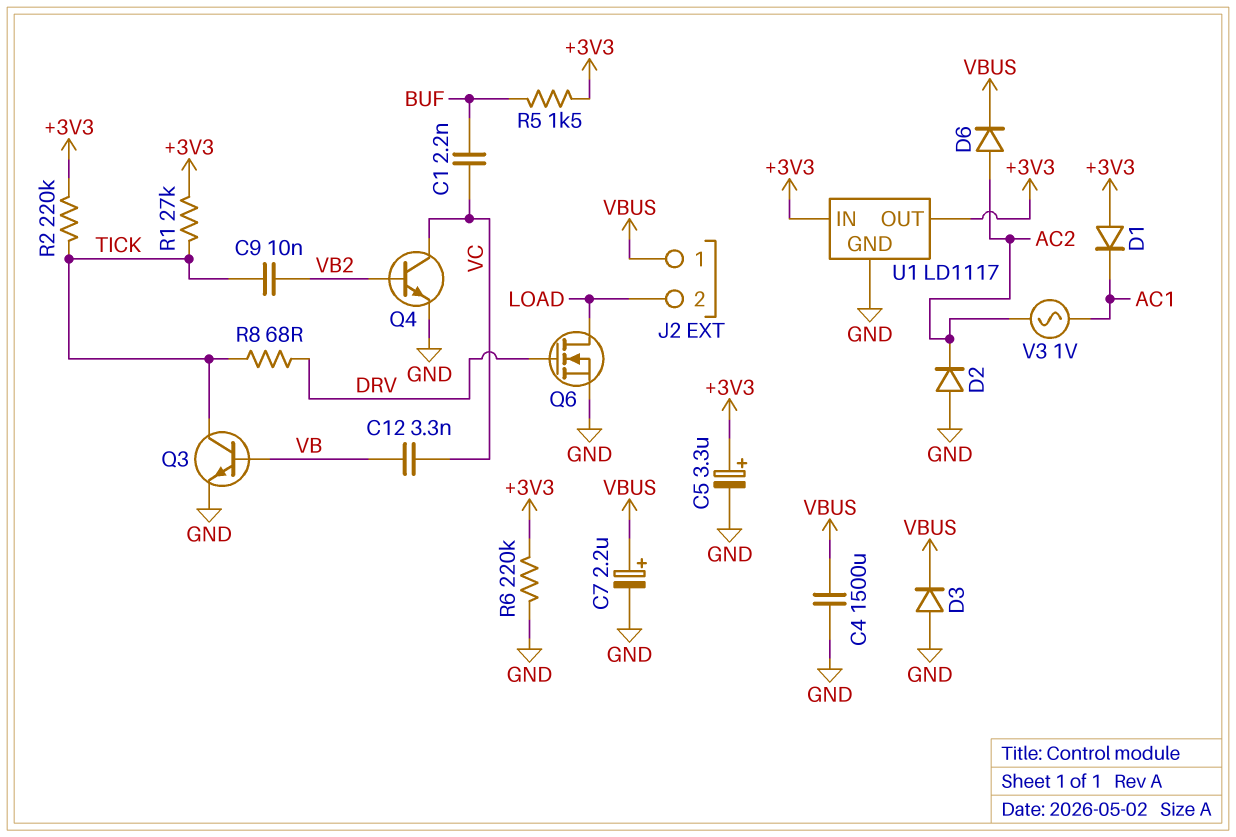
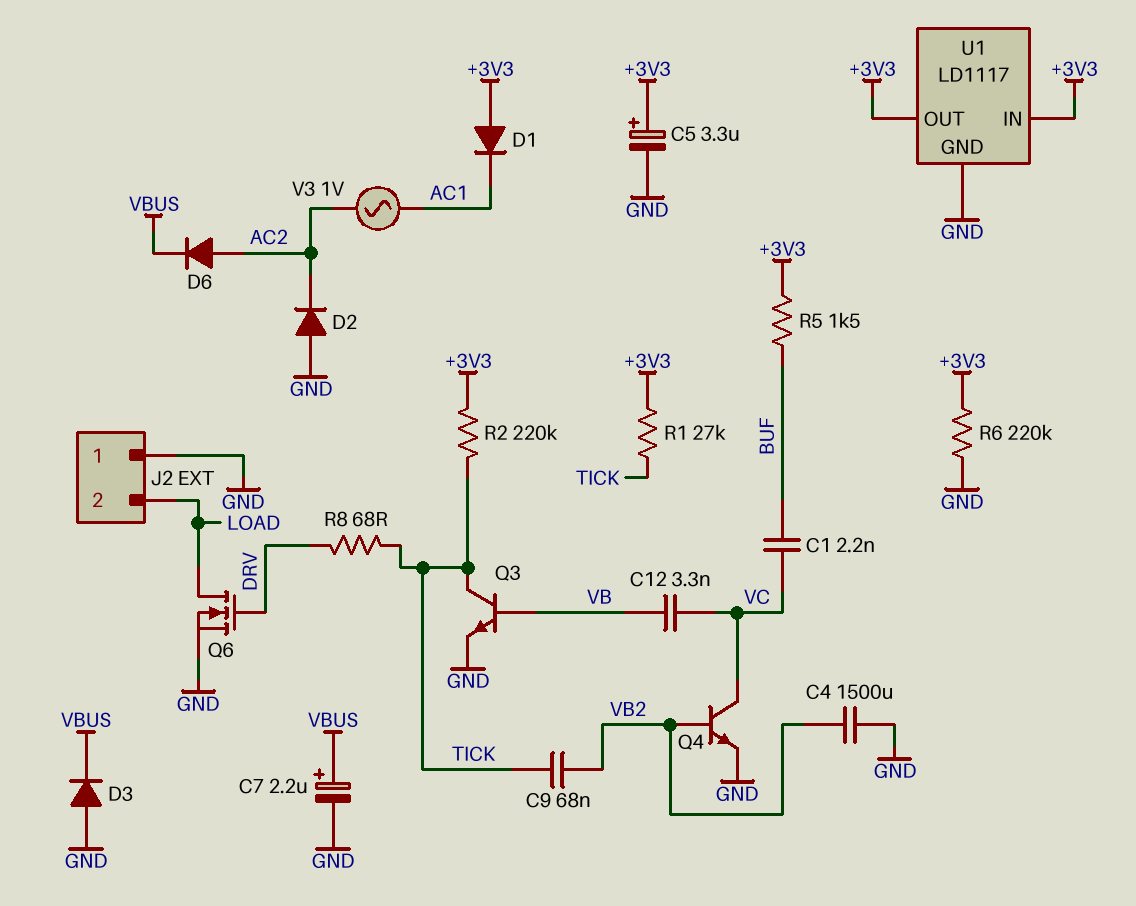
C4: 1500uF (GND, VBUS) -> 1500uF (GND, VB2)
C9: 10nF (TICK, VB2) -> 68nF (TICK, VB2)
J2 pin 1: VBUS -> GND

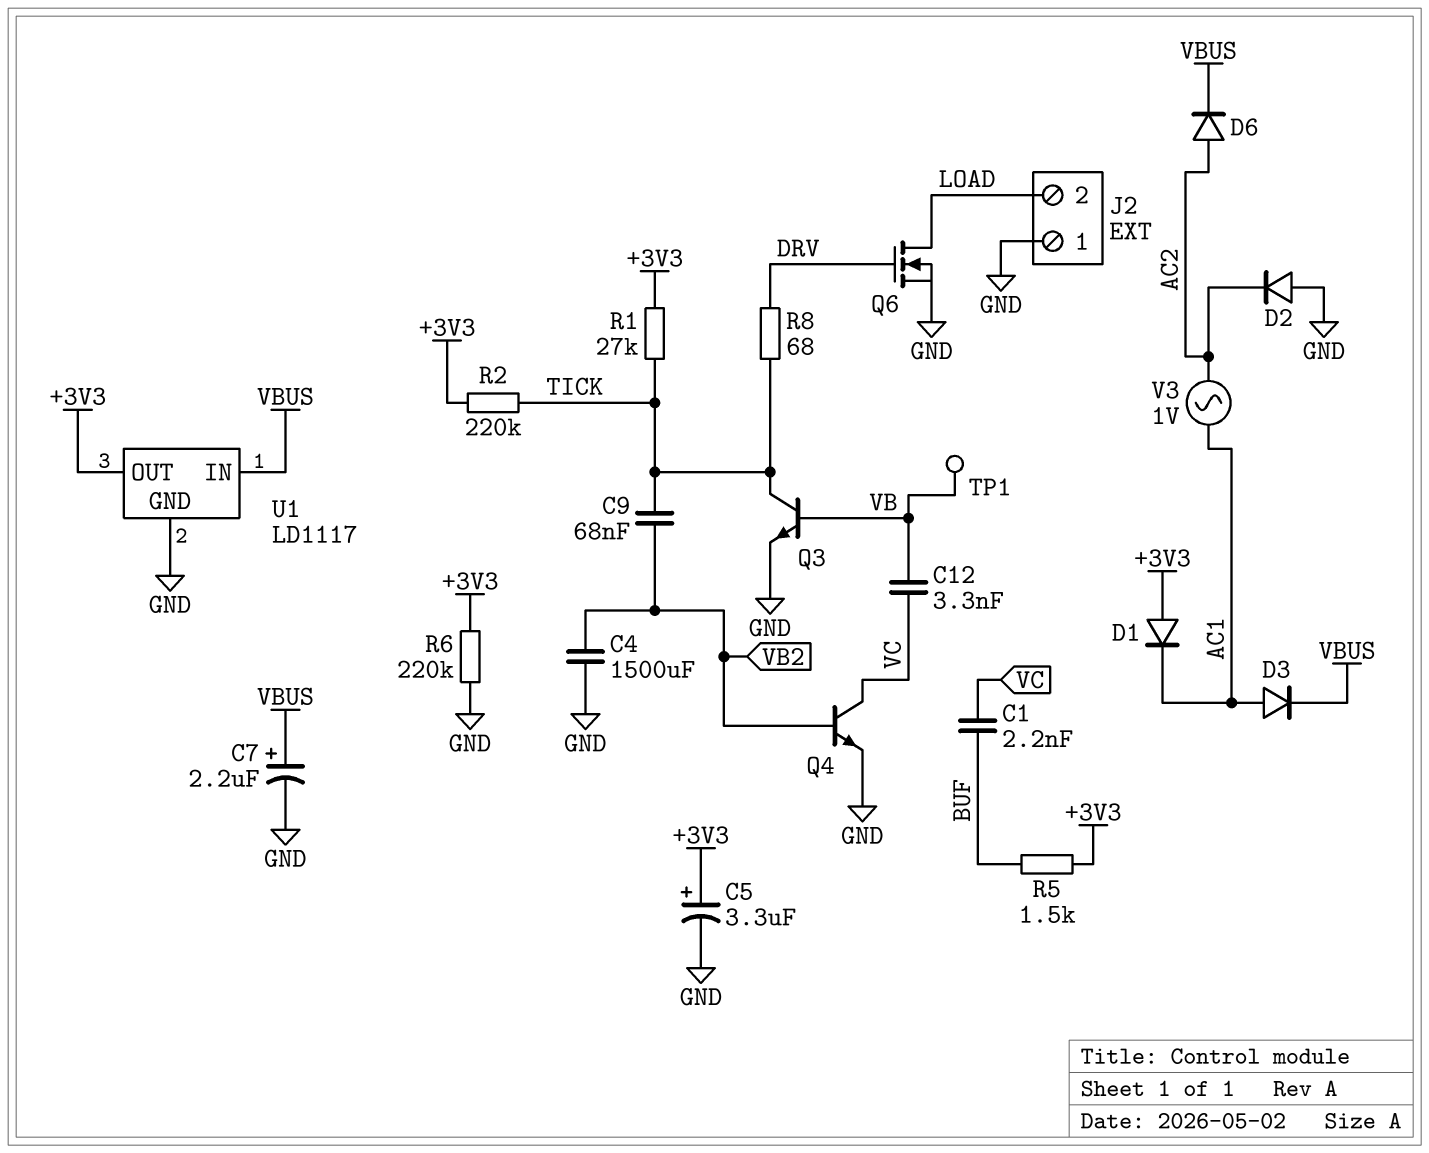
D3: diode (A GND, K VBUS) -> diode (A AC1, K VBUS)
TP1: none -> test point (VB)
U1 pin IN: +3V3 -> VBUS

